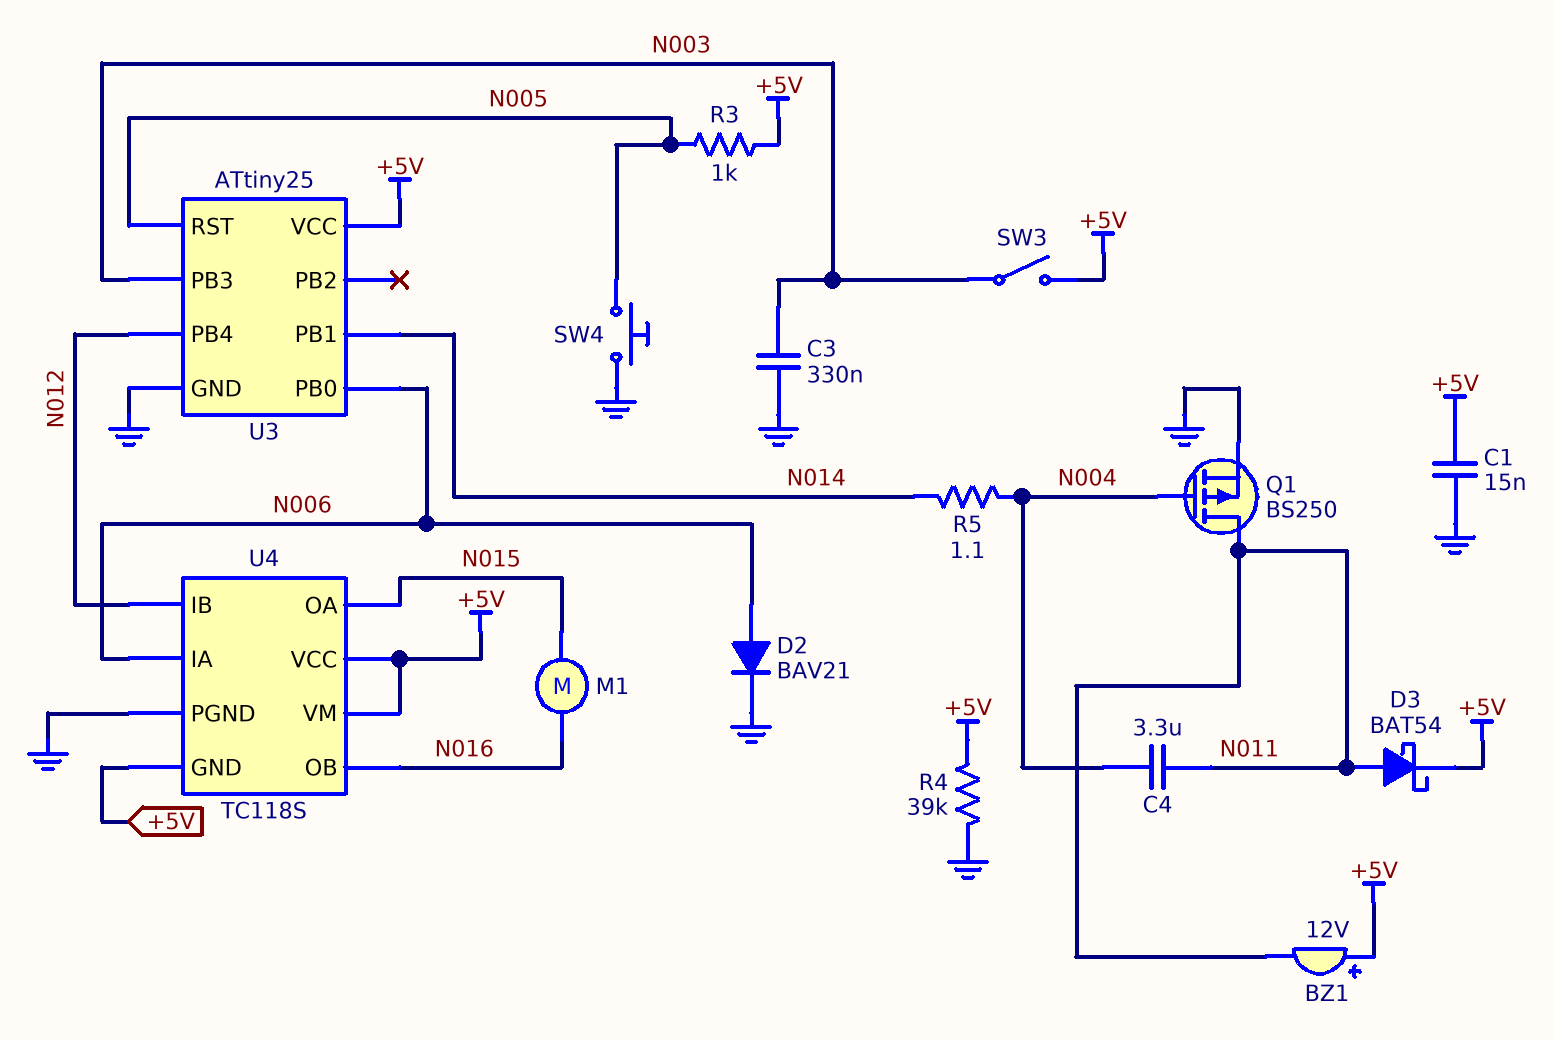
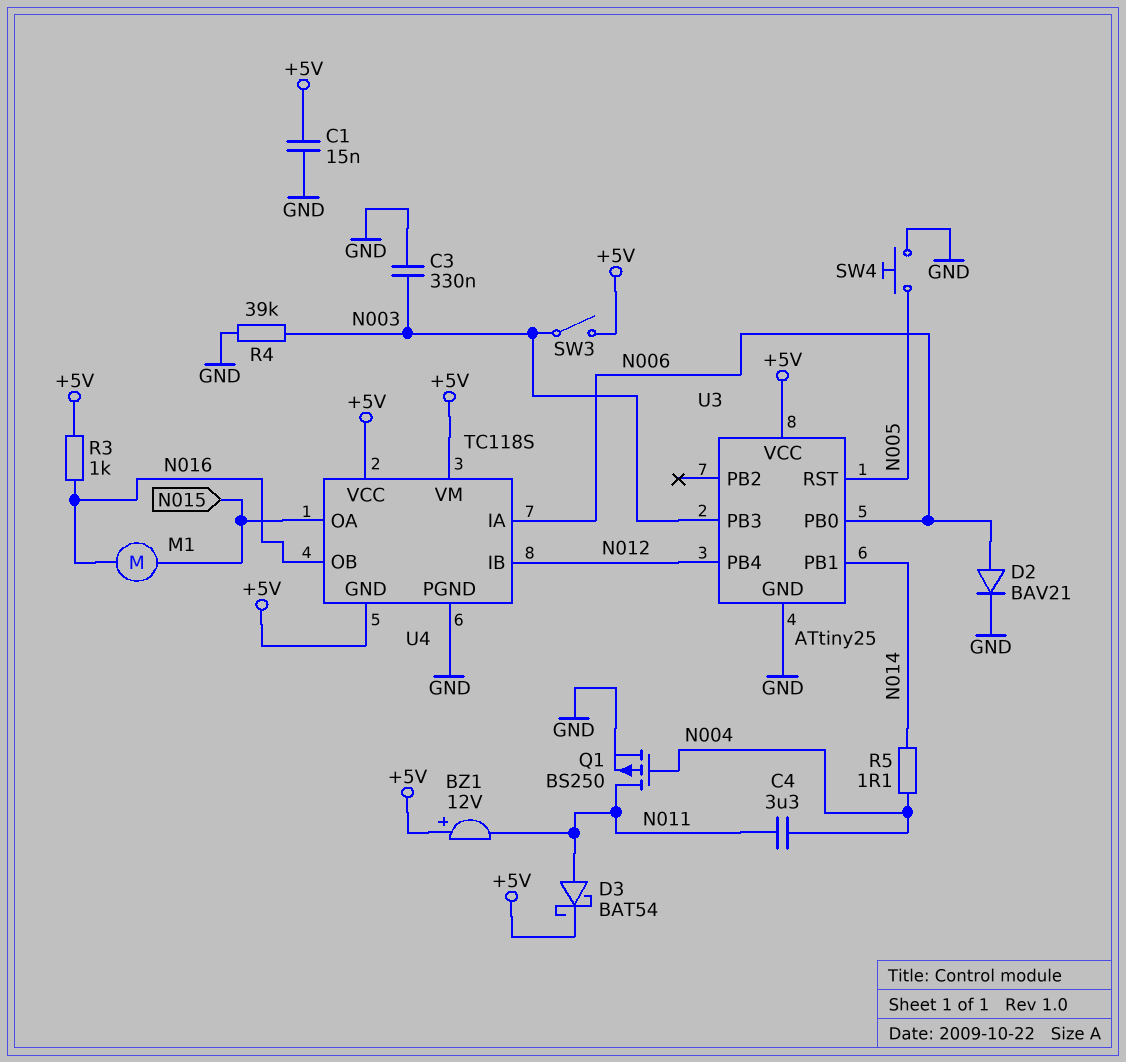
R3: 1k (+5V, N005) -> 1k (+5V, N016)
R4: 39k (+5V, GND) -> 39k (GND, N003)

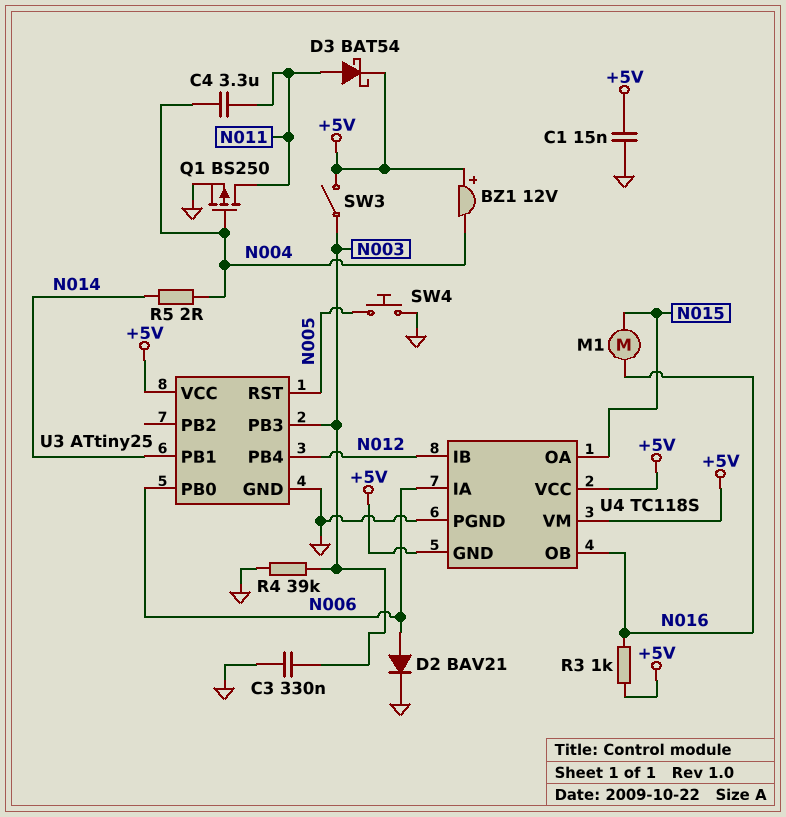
BZ1: buzzer 12V (plus +5V, minus N011) -> buzzer 12V (plus +5V, minus N004)
R5: 1.1 (N004, N014) -> 2 (N004, N014)

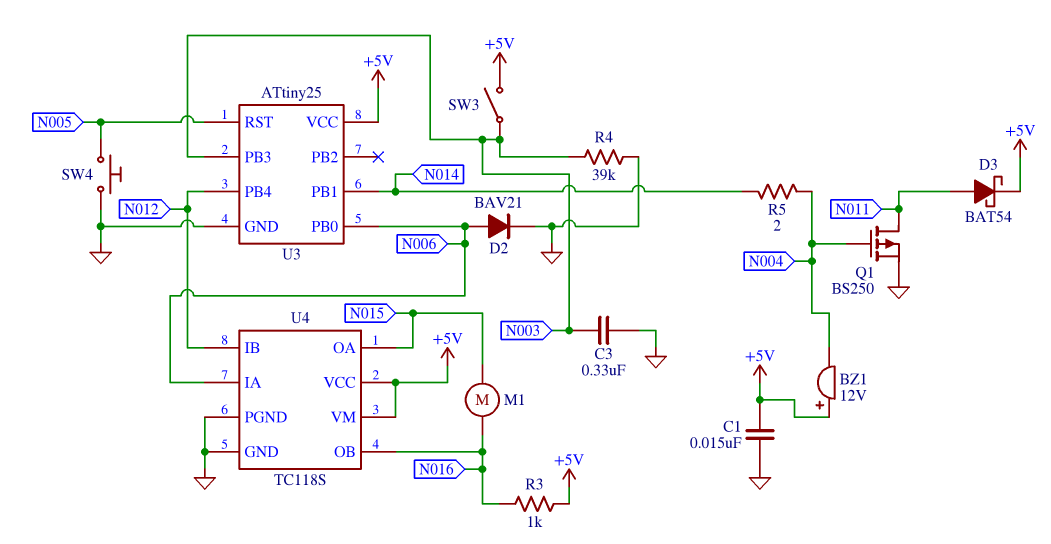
C4: 3.3uF (N004, N011) -> none
U4 pin GND: +5V -> GND

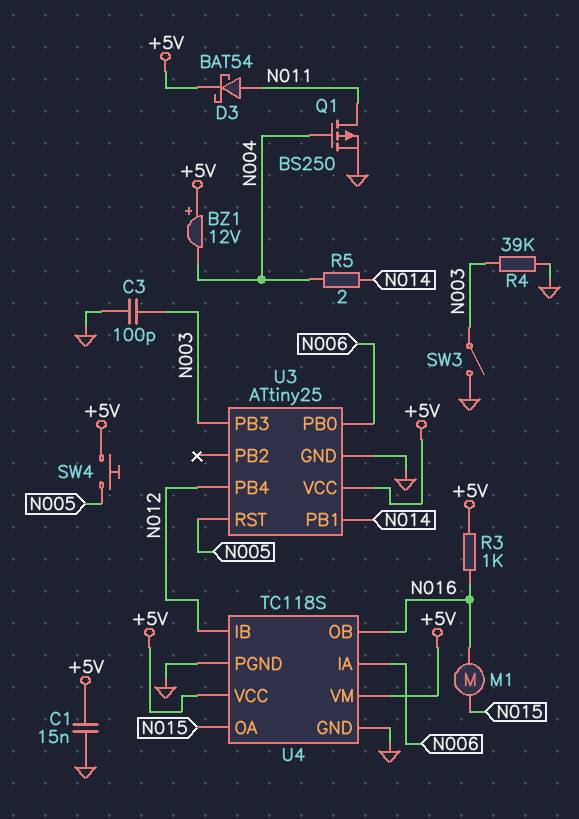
C3: 330nF (GND, N003) -> 100pF (GND, N003)
D2: diode BAV21 (A N006, K GND) -> none
SW3: switch (+5V, N003) -> switch (GND, N003)
SW4: button (GND, N005) -> button (+5V, N005)

